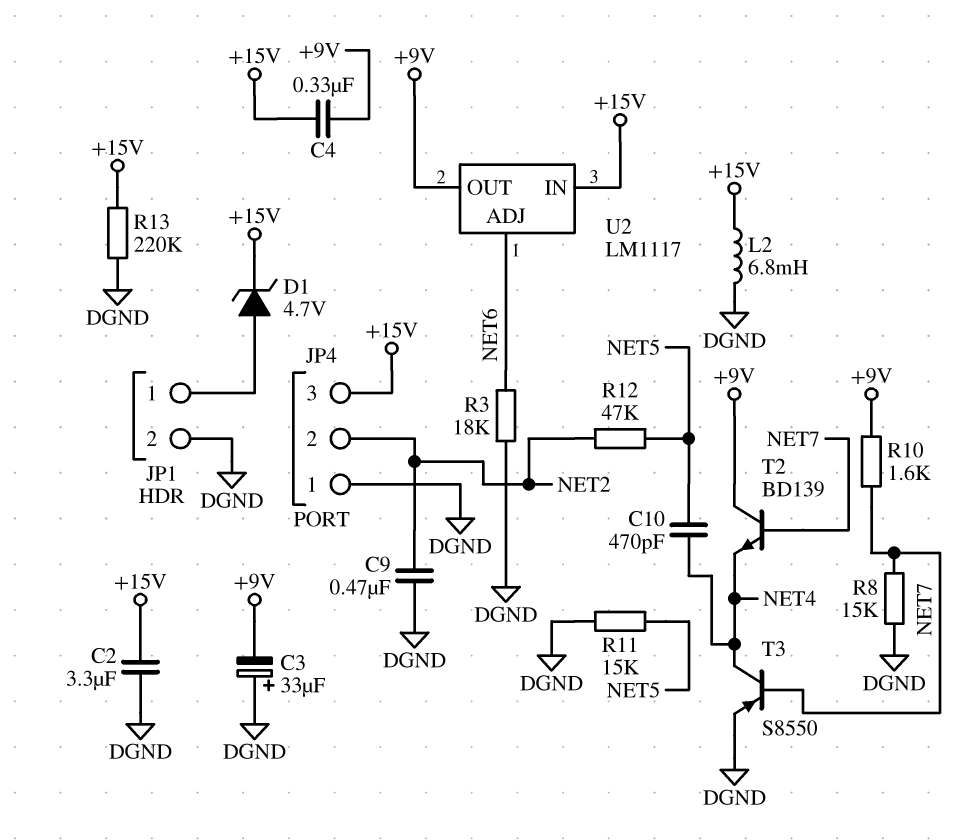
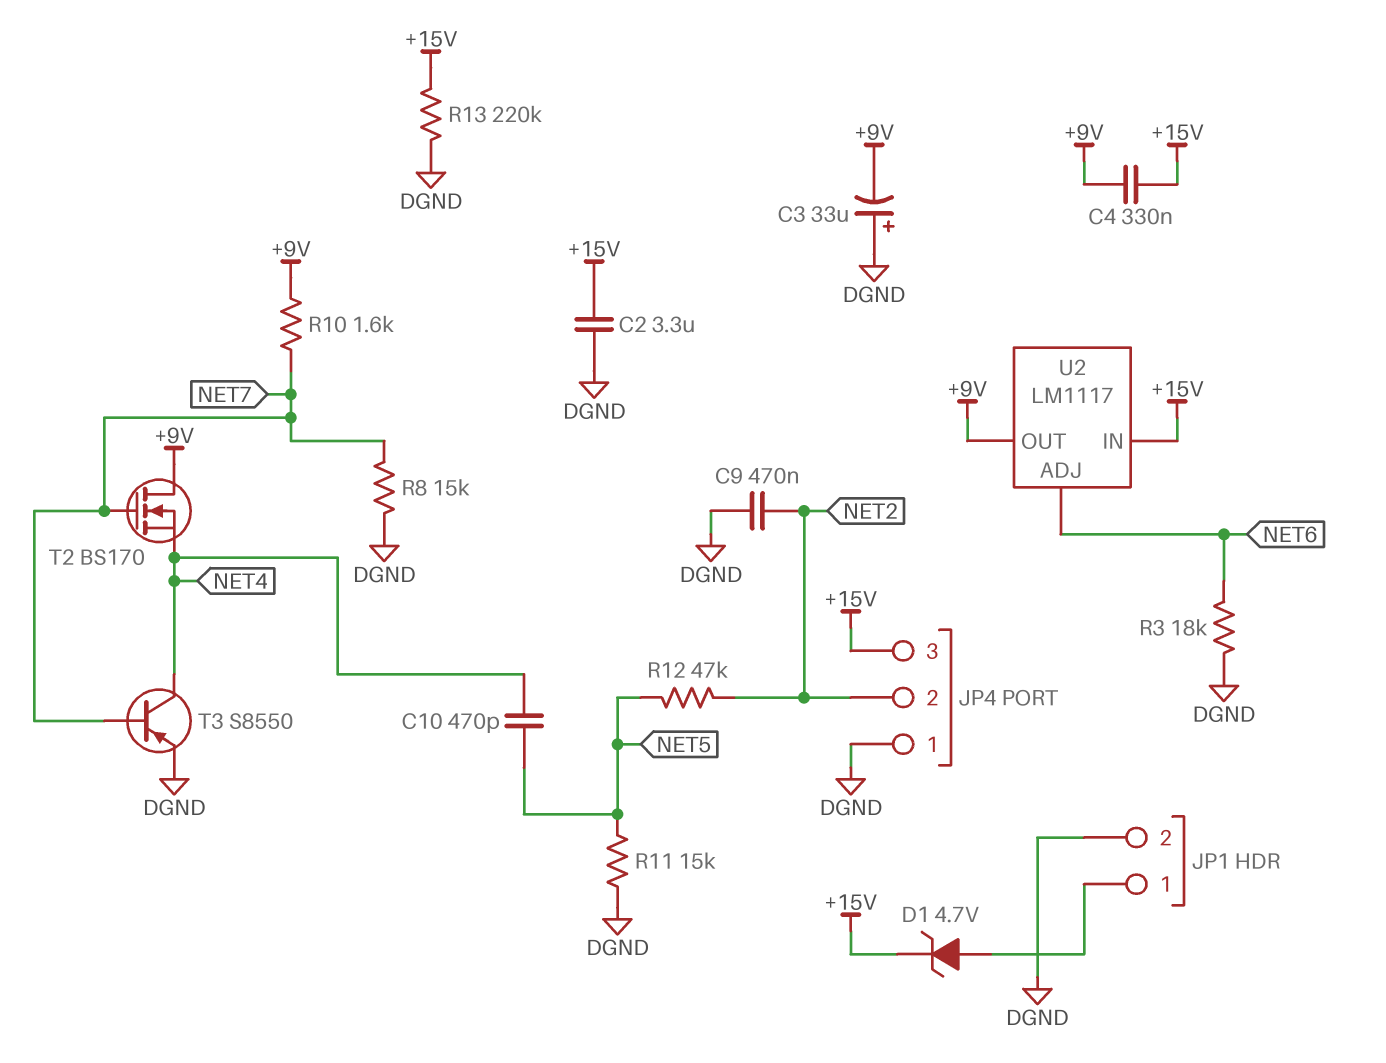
L2: 6.8mH (+15V, DGND) -> none
T2: NPN BD139 (B NET7, C +9V, E NET4) -> NMOS BS170 (G NET7, D +9V, S NET4)

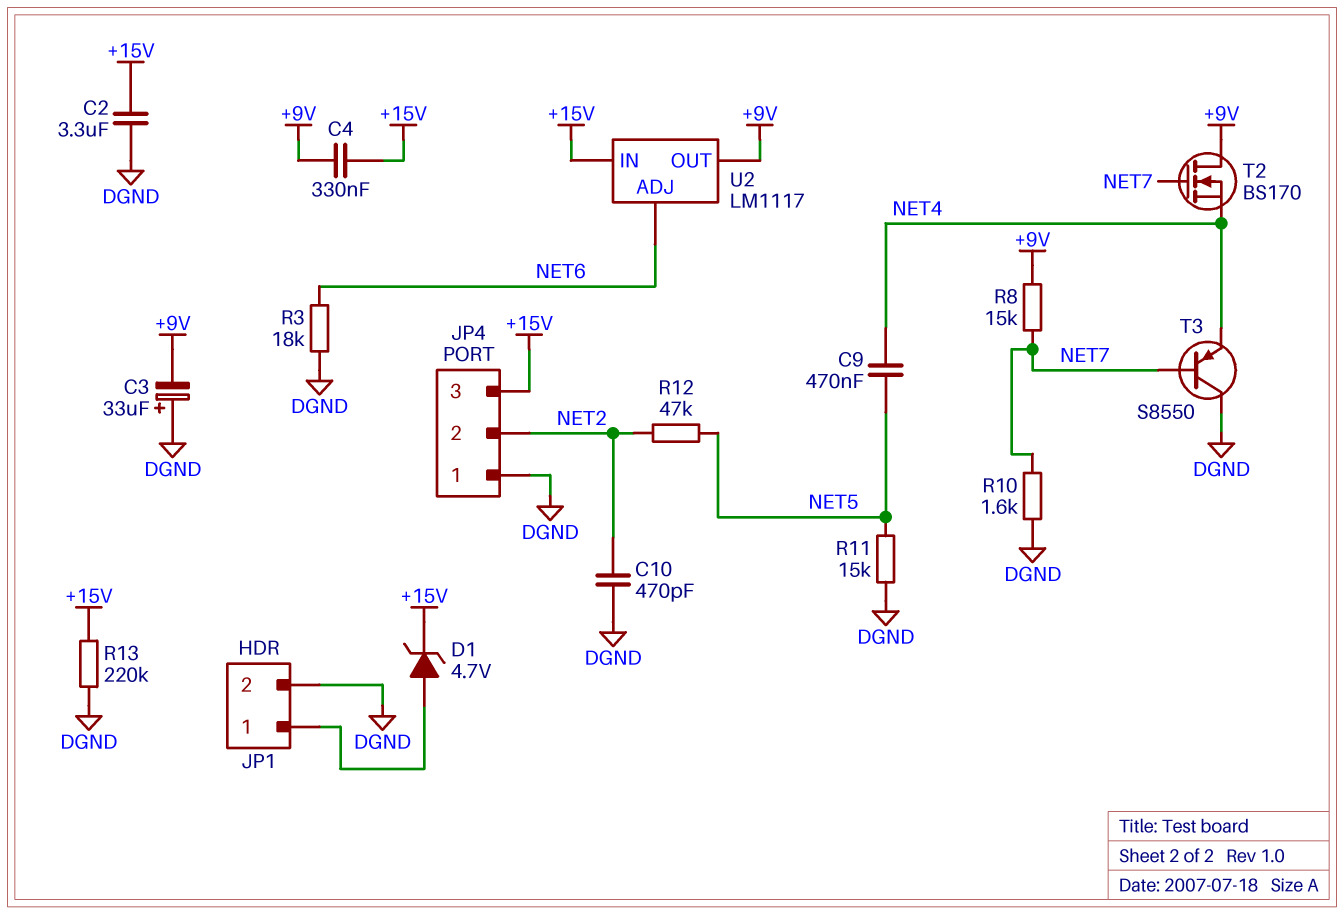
C9: 470nF (DGND, NET2) -> 470nF (NET4, NET5)
C10: 470pF (NET4, NET5) -> 470pF (DGND, NET2)
R8: 15k (DGND, NET7) -> 15k (+9V, NET7)
R10: 1.6k (+9V, NET7) -> 1.6k (DGND, NET7)
T3: PNP S8550 (B NET7, C NET4, E DGND) -> PNP S8550 (B NET7, C DGND, E NET4)

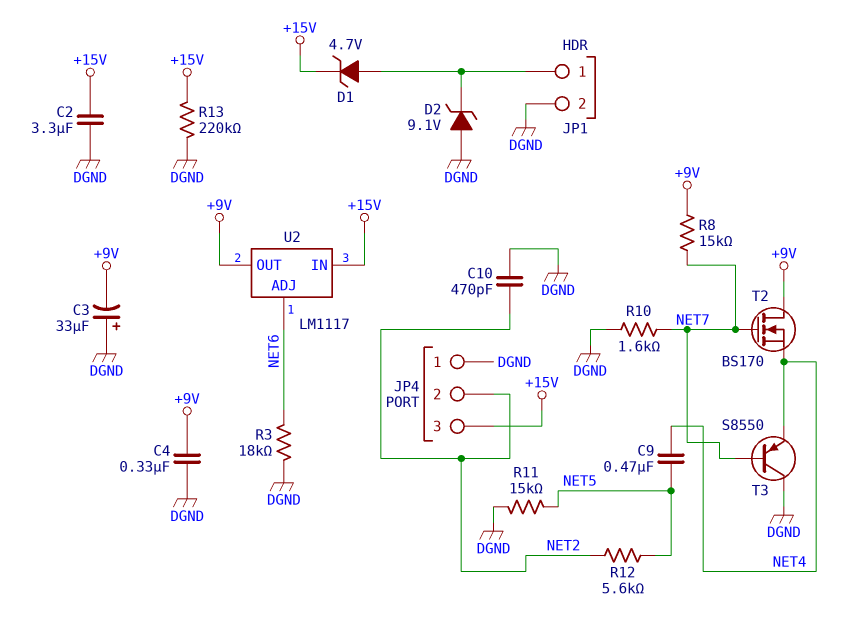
C4: 330nF (+9V, +15V) -> 330nF (+9V, DGND)
D2: none -> zener 9.1V (A DGND, K JP1/1)
R12: 47k (NET2, NET5) -> 5.6k (NET2, NET5)

